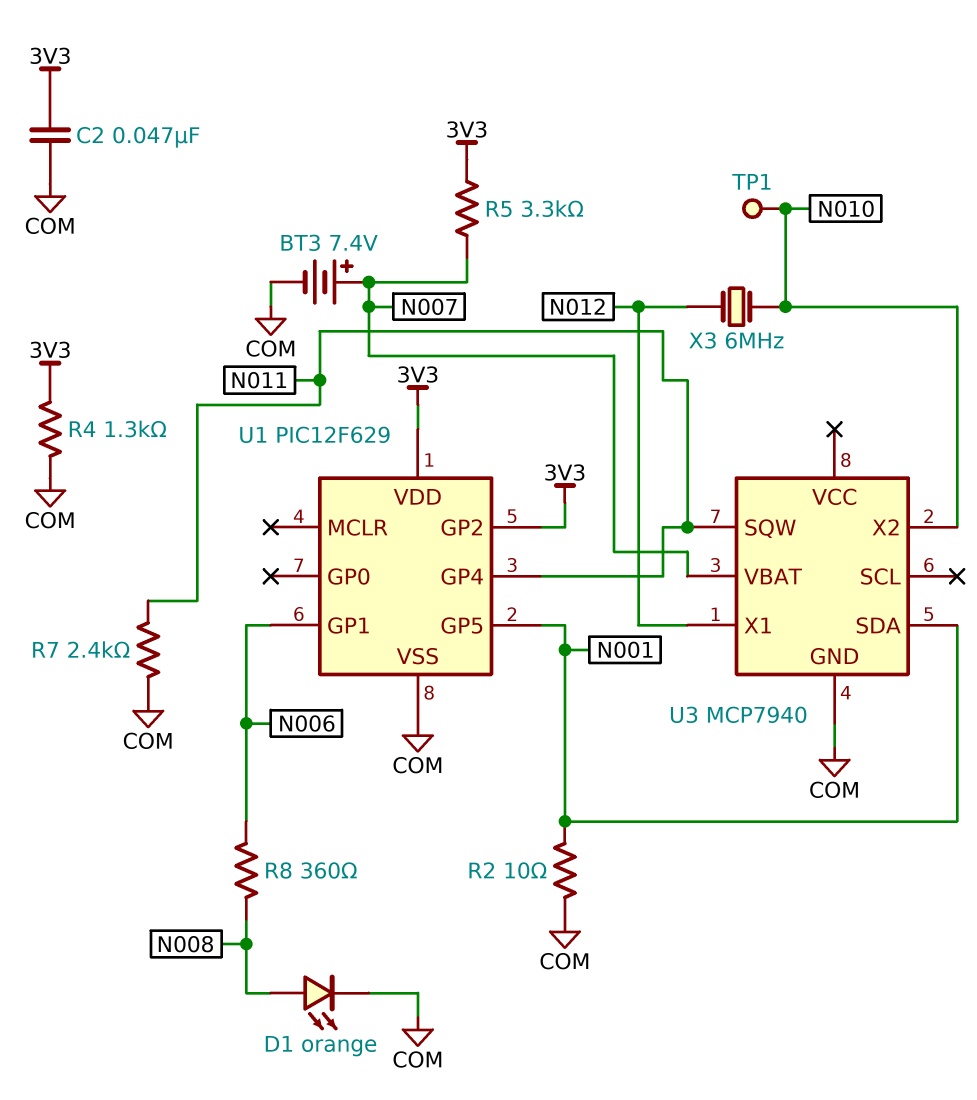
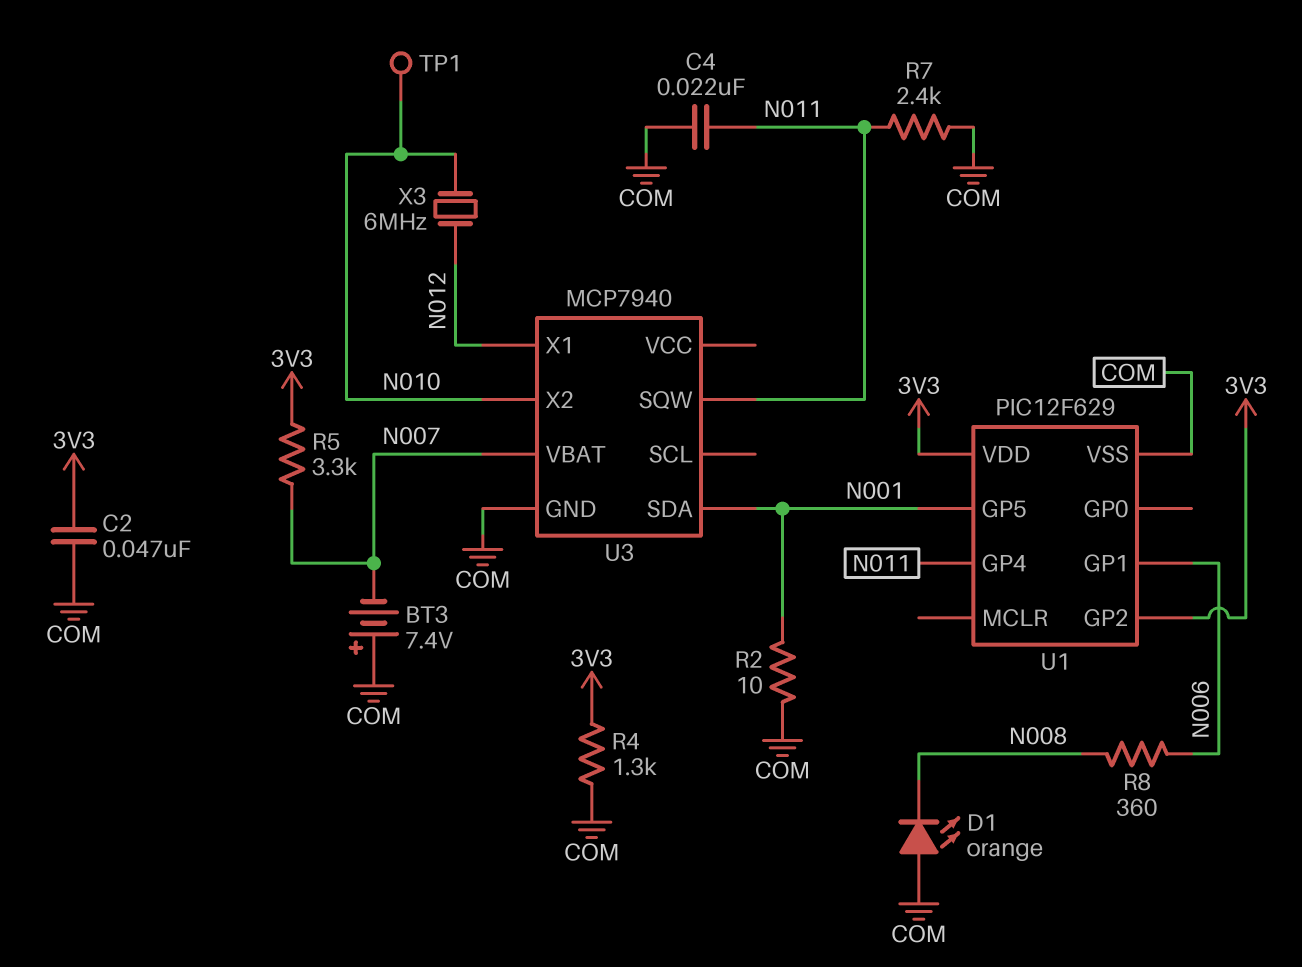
BT3: 7.4V (plus N007, minus COM) -> 7.4V (plus COM, minus N007)
C4: none -> 22nF (COM, N011)
D1: LED orange (A N008, K COM) -> LED orange (A COM, K N008)

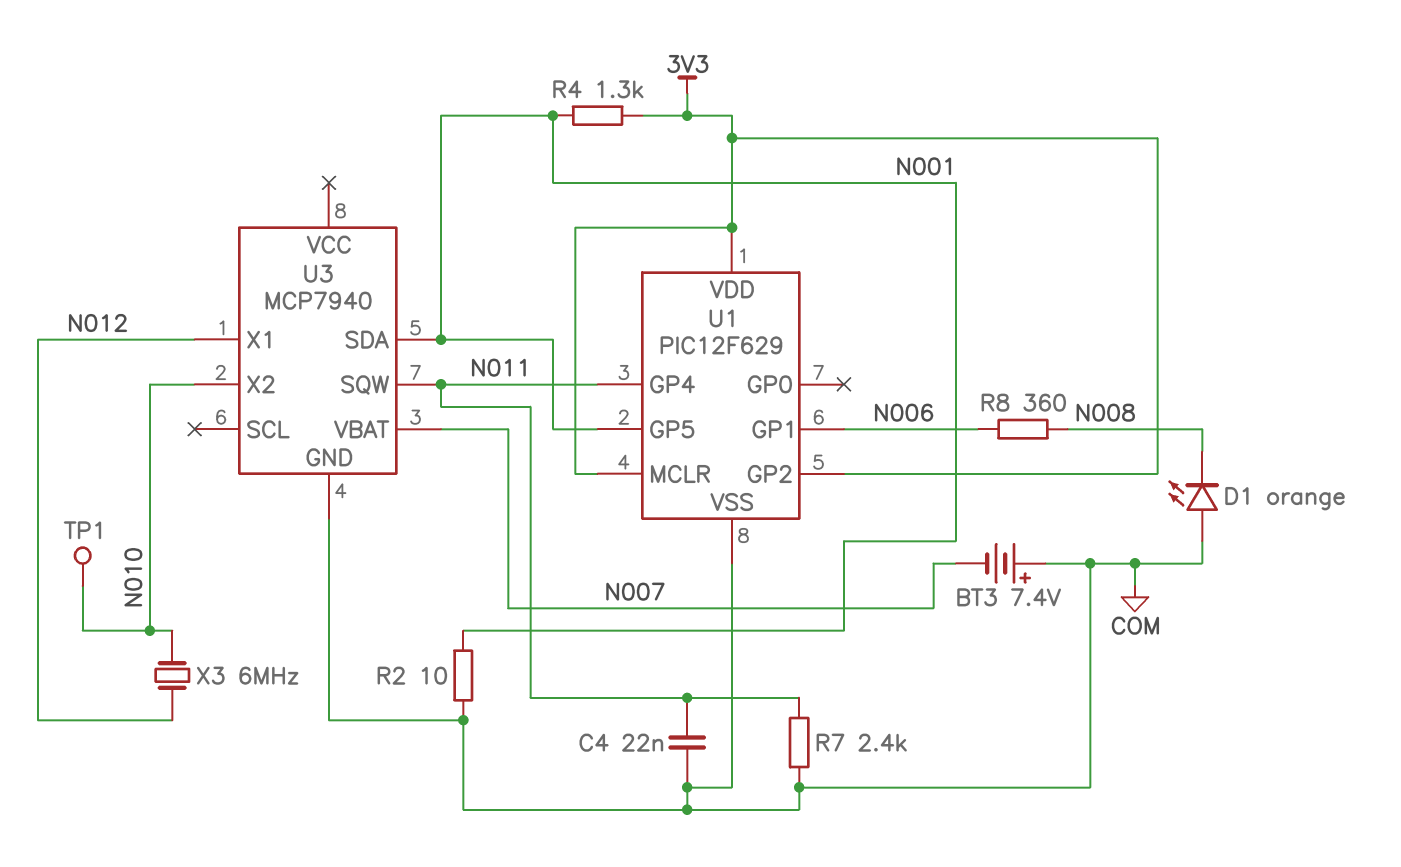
C2: 47nF (3V3, COM) -> none
R4: 1.3k (3V3, COM) -> 1.3k (3V3, N001)
R5: 3.3k (3V3, N007) -> none
U1 pin MCLR: none -> 3V3

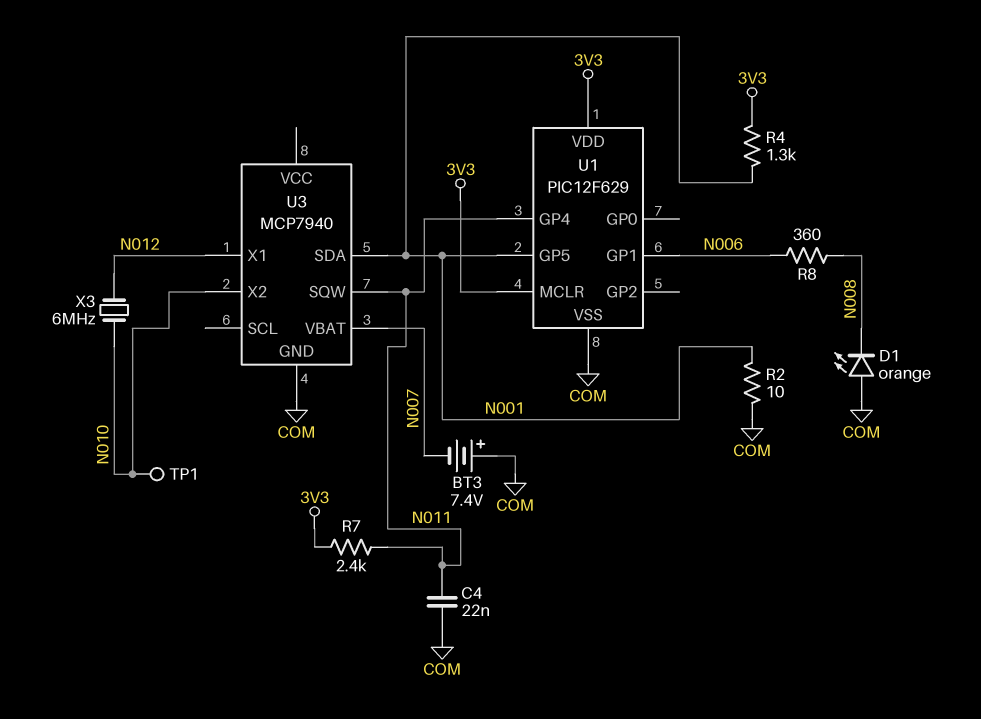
R7: 2.4k (COM, N011) -> 2.4k (3V3, N011)
U1 pin GP2: 3V3 -> none

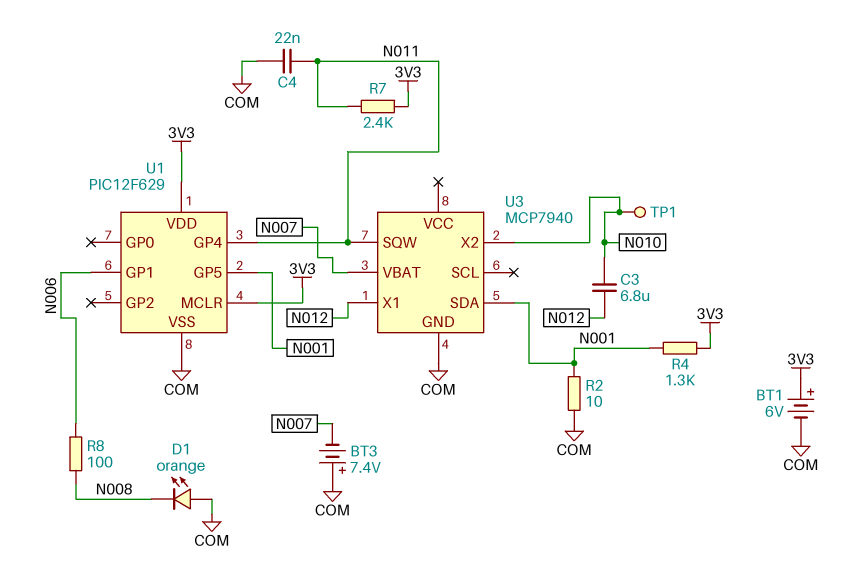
BT1: none -> 6V (plus 3V3, minus COM)
C3: none -> 6.8uF (N010, N012)
R8: 360 (N006, N008) -> 100 (N006, N008)
X3: 6MHz (N010, N012) -> none

